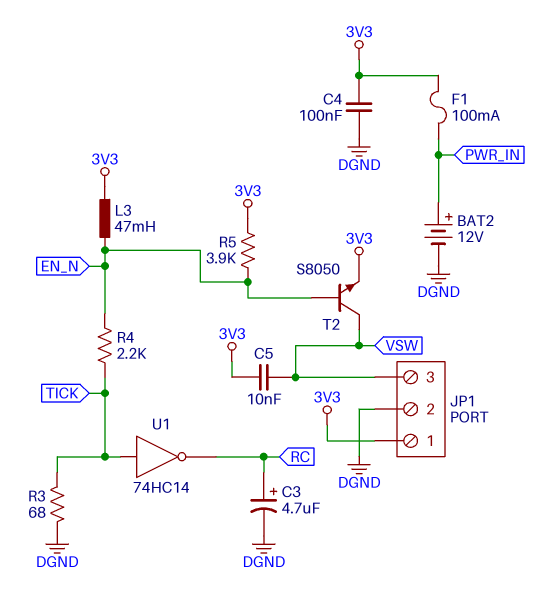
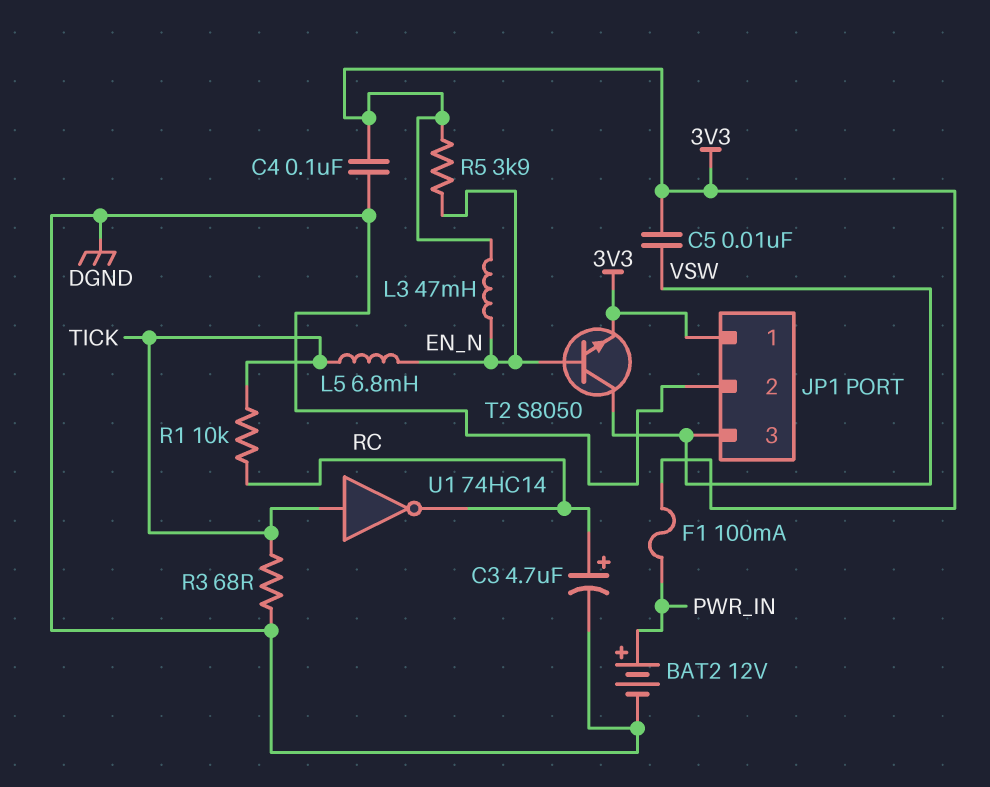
L5: none -> 6.8mH (EN_N, TICK)
R1: none -> 10k (RC, TICK)
R4: 2.2k (EN_N, TICK) -> none

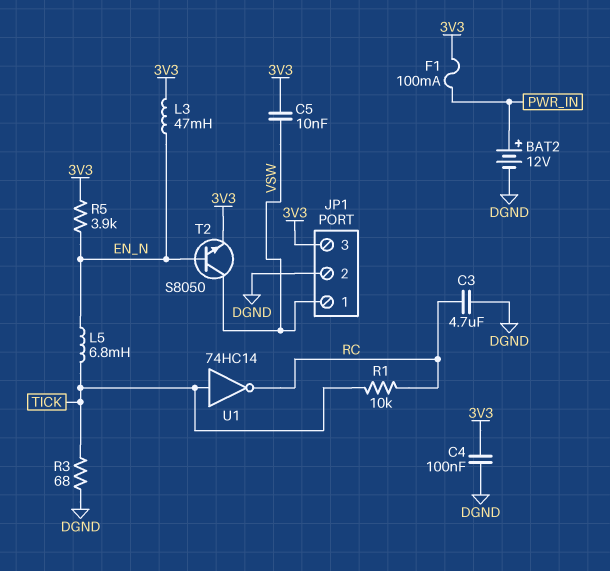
C3: 4.7uF (plus RC, minus DGND) -> 4.7uF (DGND, RC)
JP1 pin 1: 3V3 -> VSW
JP1 pin 3: VSW -> 3V3

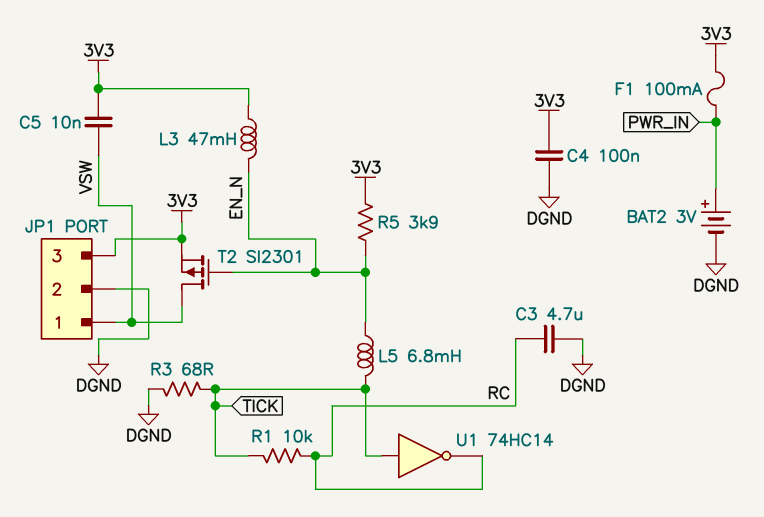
BAT2: 12V (plus PWR_IN, minus DGND) -> 3V (plus PWR_IN, minus DGND)
T2: NPN S8050 (B EN_N, C VSW, E 3V3) -> PMOS SI2301 (G EN_N, D VSW, S 3V3)

